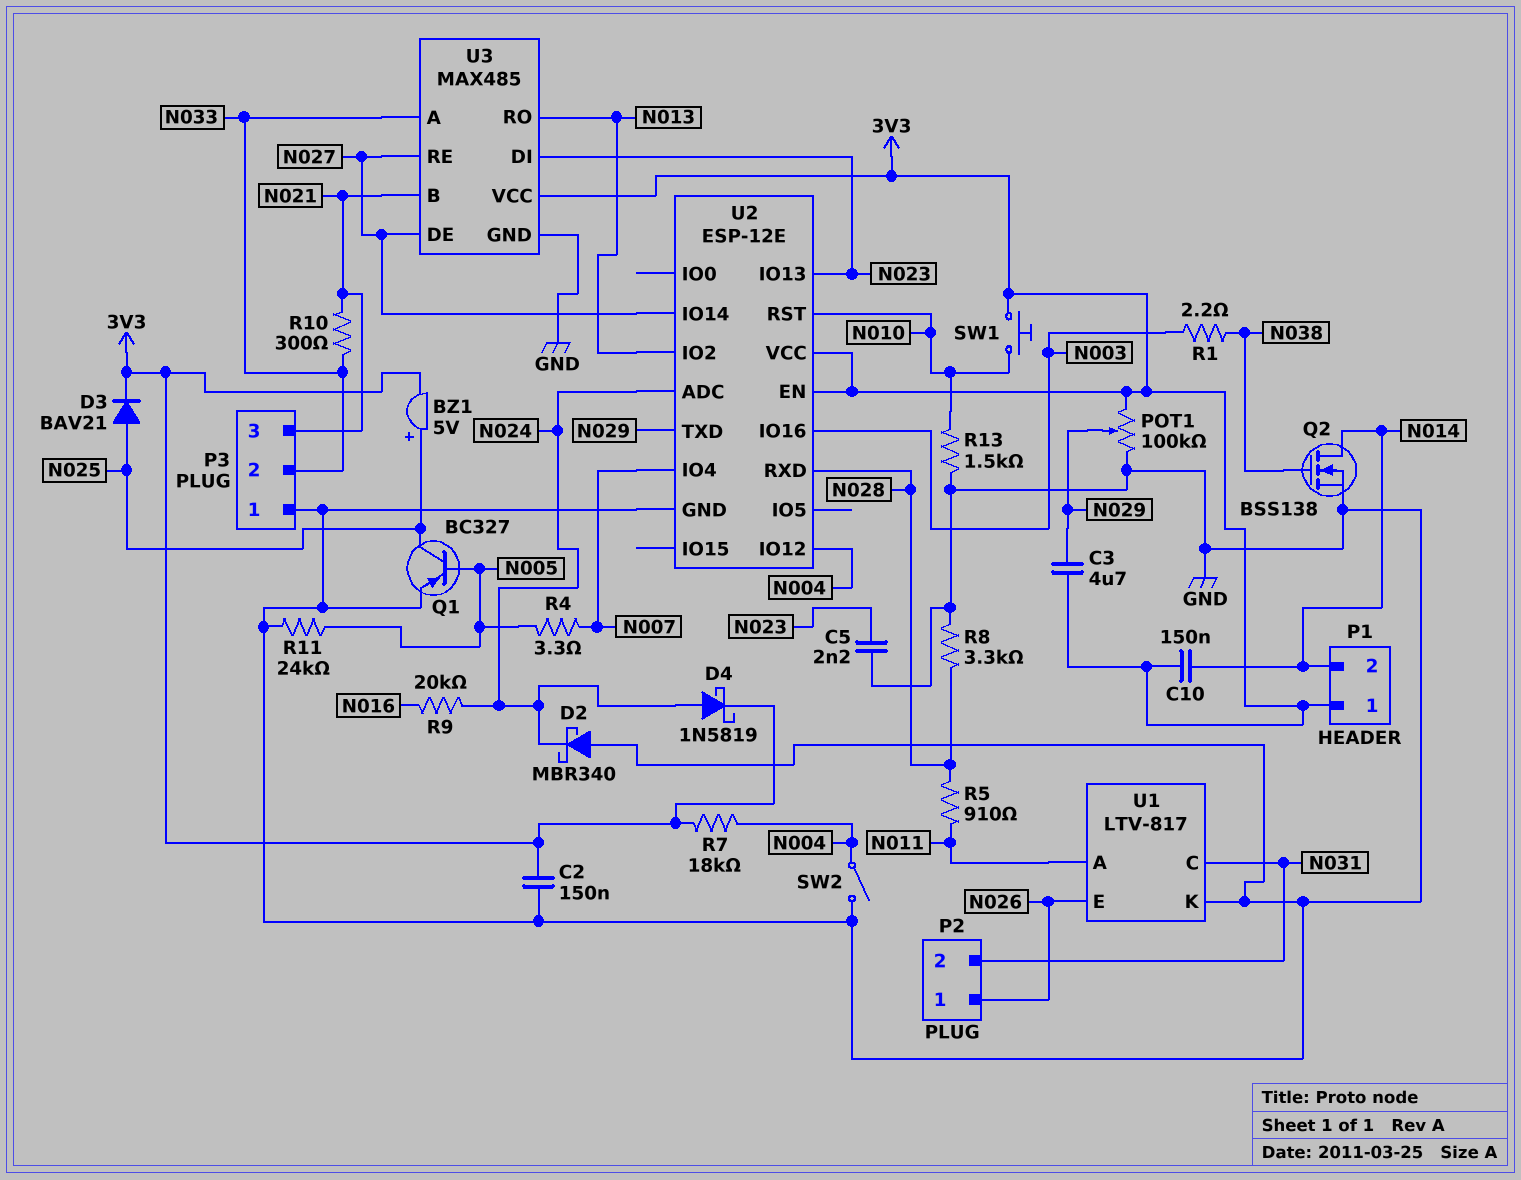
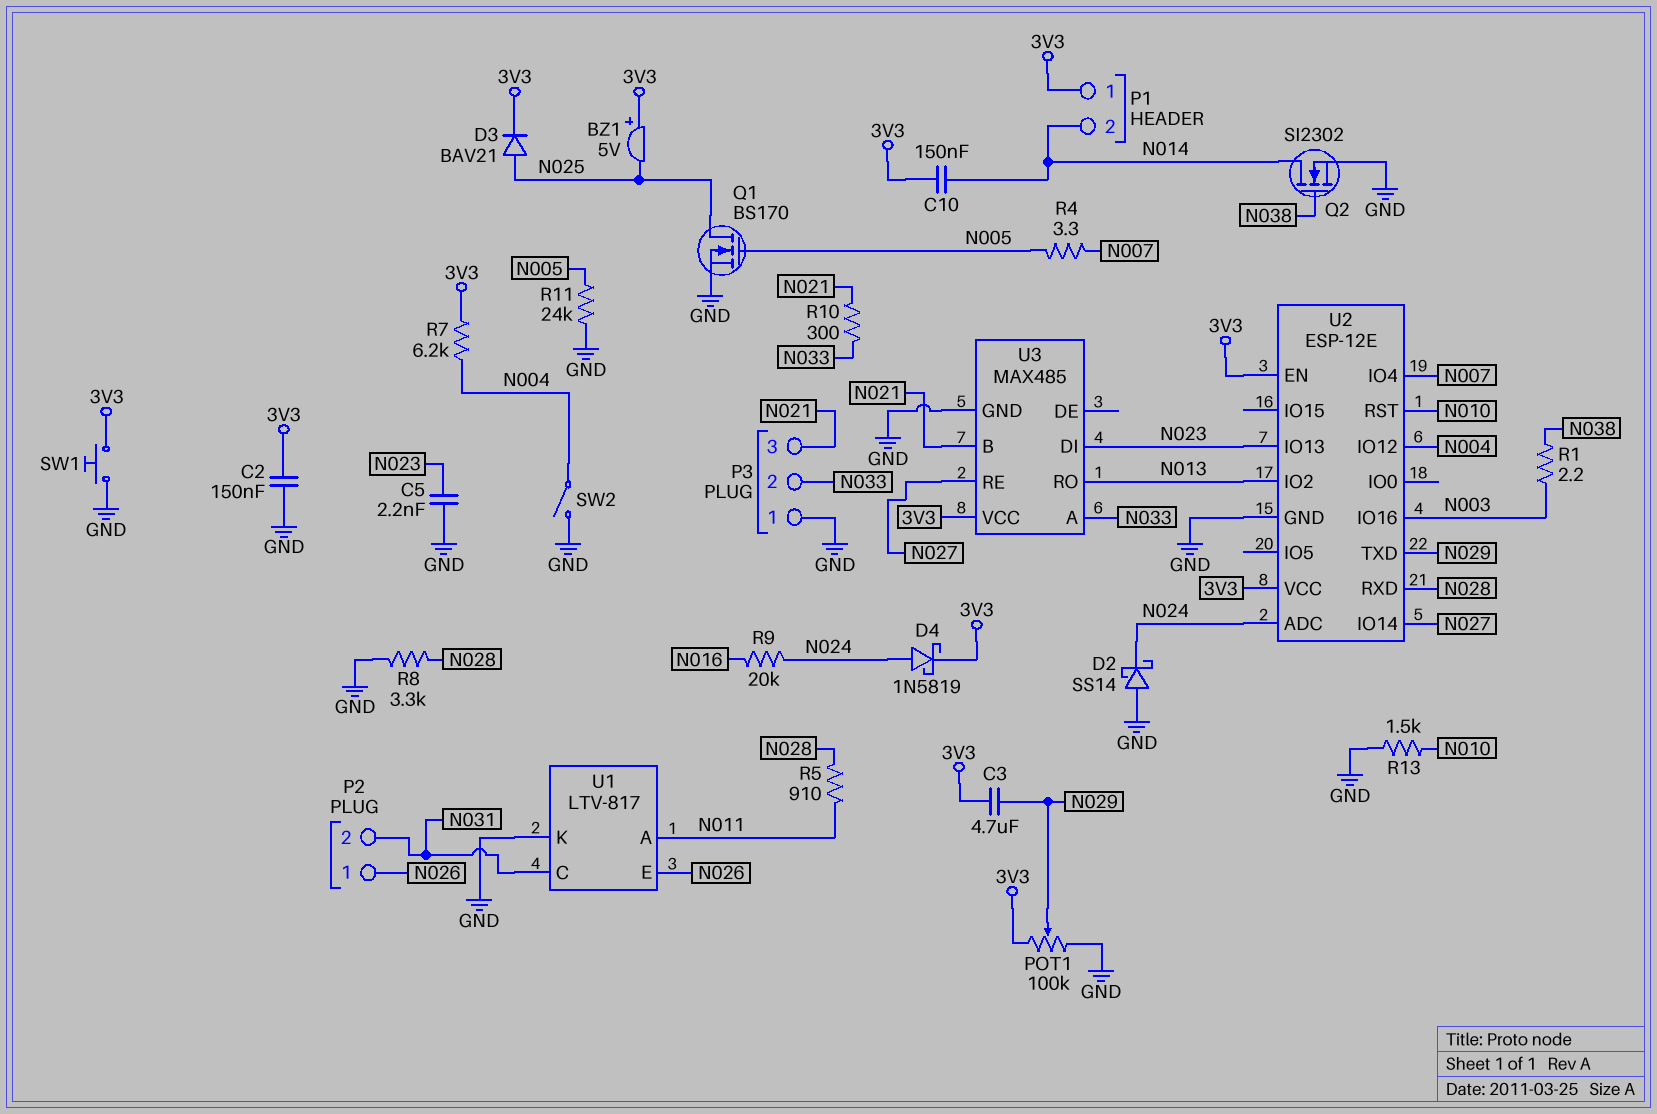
BZ1: buzzer 5V (plus N025, minus 3V3) -> buzzer 5V (plus 3V3, minus N025)
D2: schottky MBR340 (A GND, K N024) -> schottky SS14 (A GND, K N024)
Q1: PNP BC327 (B N005, C N025, E GND) -> NMOS BS170 (G N005, D N025, S GND)
Q2: NMOS BSS138 (G N038, D N014, S GND) -> NMOS SI2302 (G N038, D N014, S GND)
R7: 18k (3V3, N004) -> 6.2k (3V3, N004)
SW1: button (3V3, N010) -> button (3V3, GND)
U3 pin DE: N027 -> none

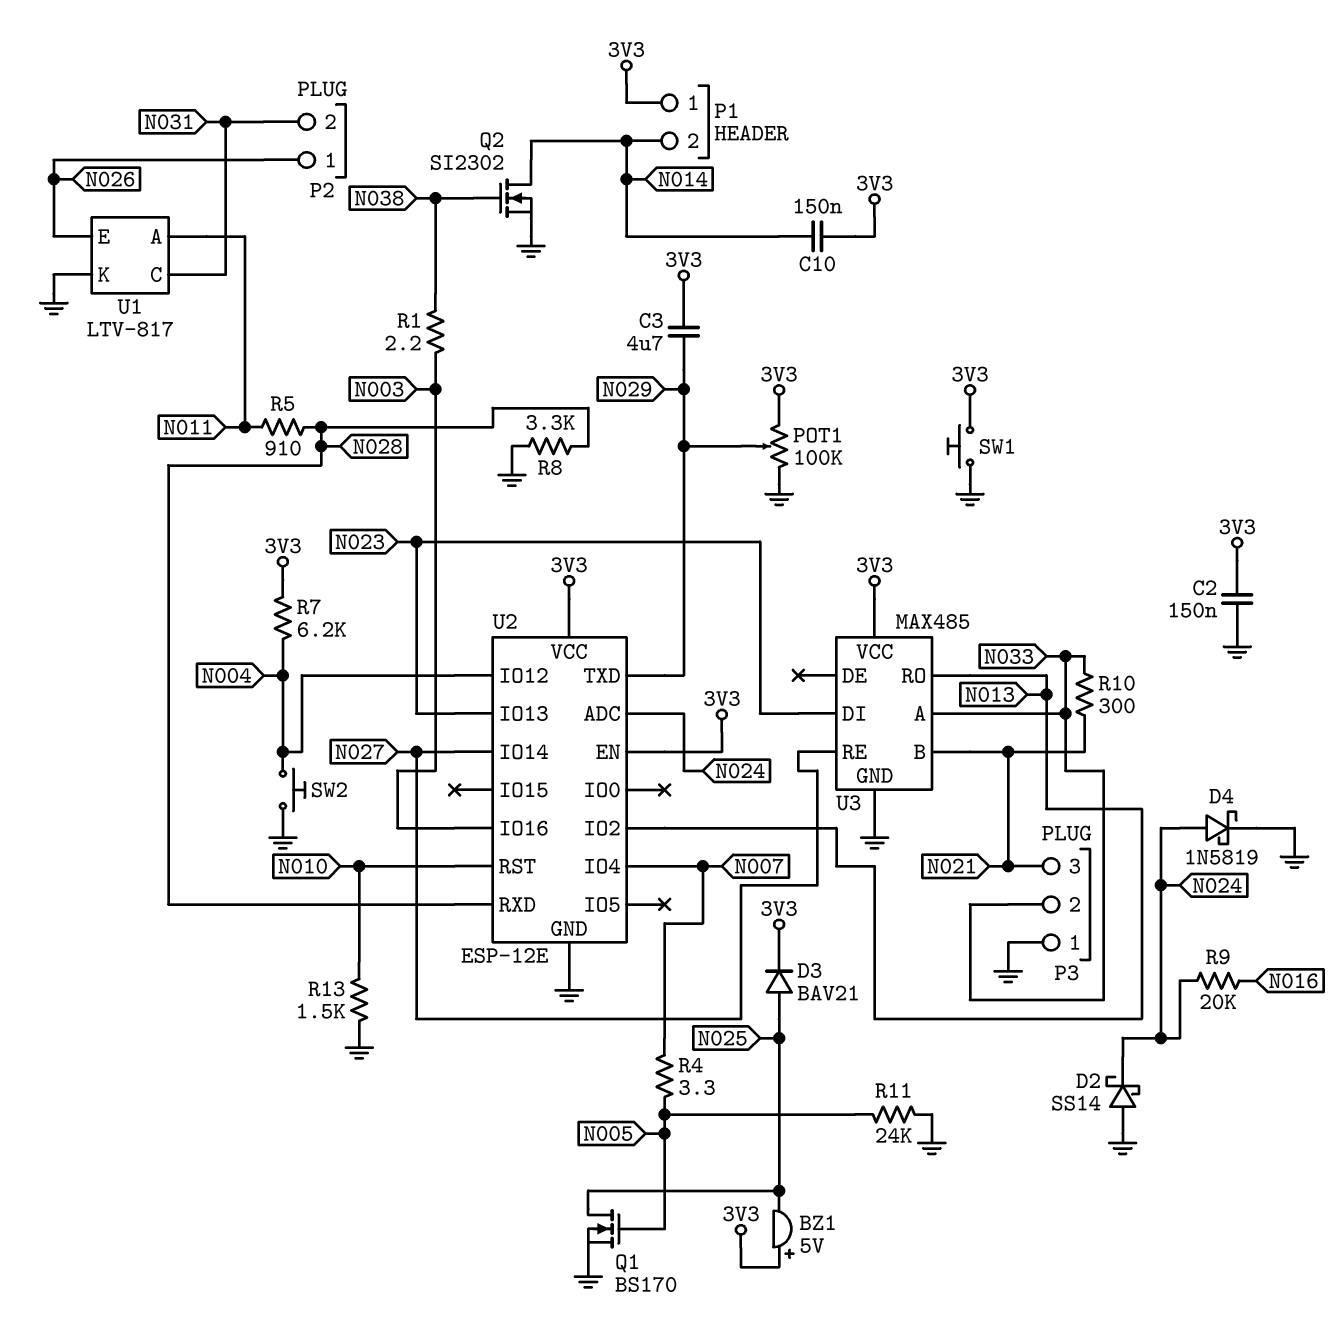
C5: 2.2nF (GND, N023) -> none
D4: schottky 1N5819 (A N024, K 3V3) -> schottky 1N5819 (A N024, K GND)
SW2: switch (GND, N004) -> button (GND, N004)

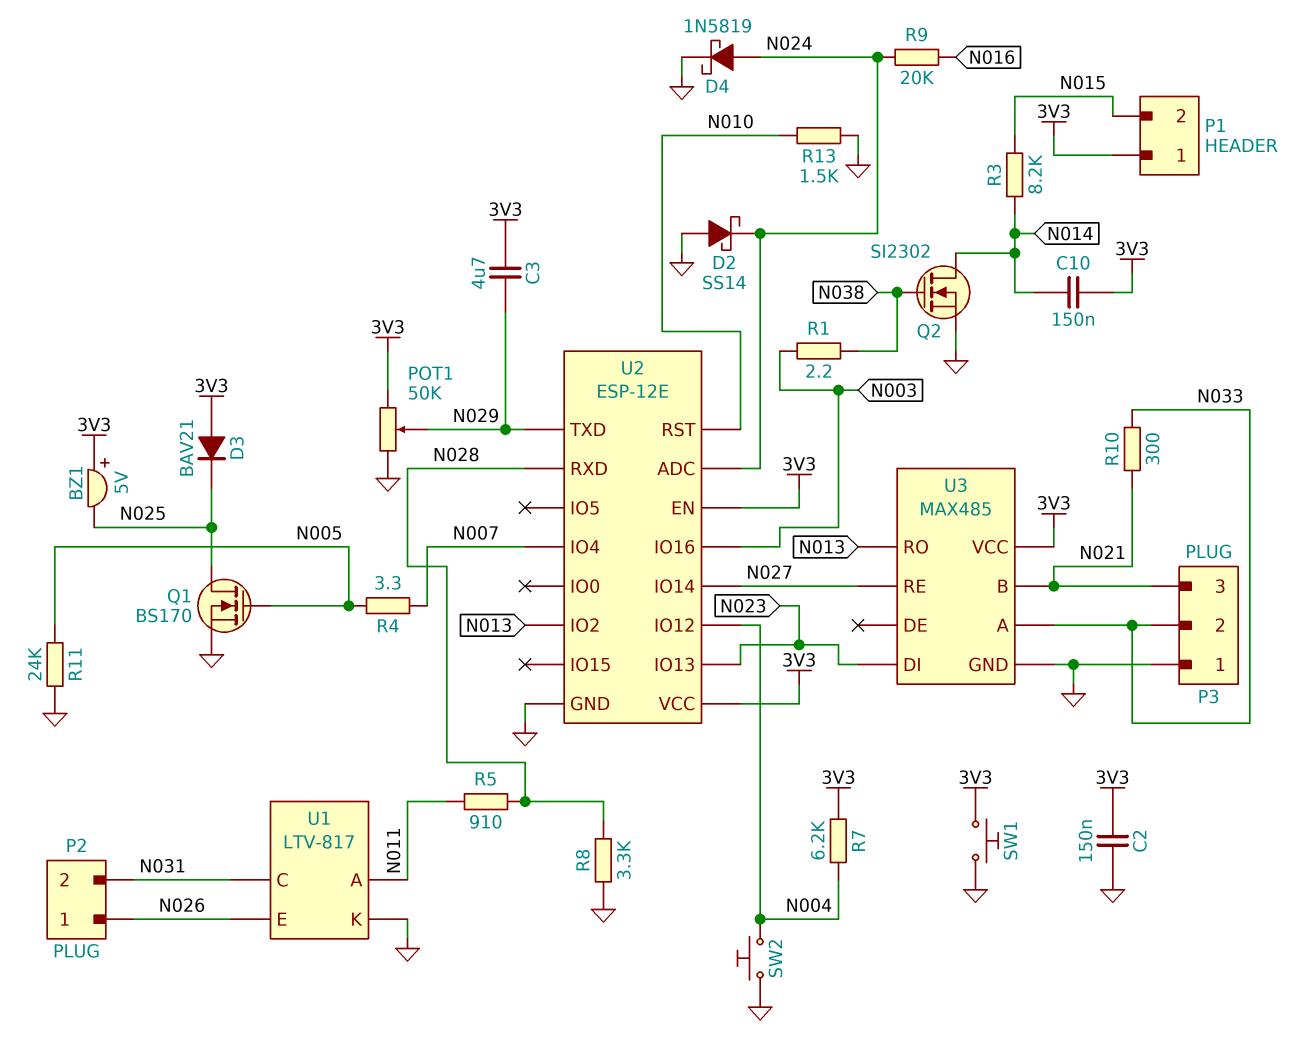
D3: diode BAV21 (A N025, K 3V3) -> diode BAV21 (A 3V3, K N025)
P1 pin 2: N014 -> N015
POT1: 100k (3V3, GND, wiper N029) -> 50k (3V3, GND, wiper N029)
R3: none -> 8.2k (N014, N015)

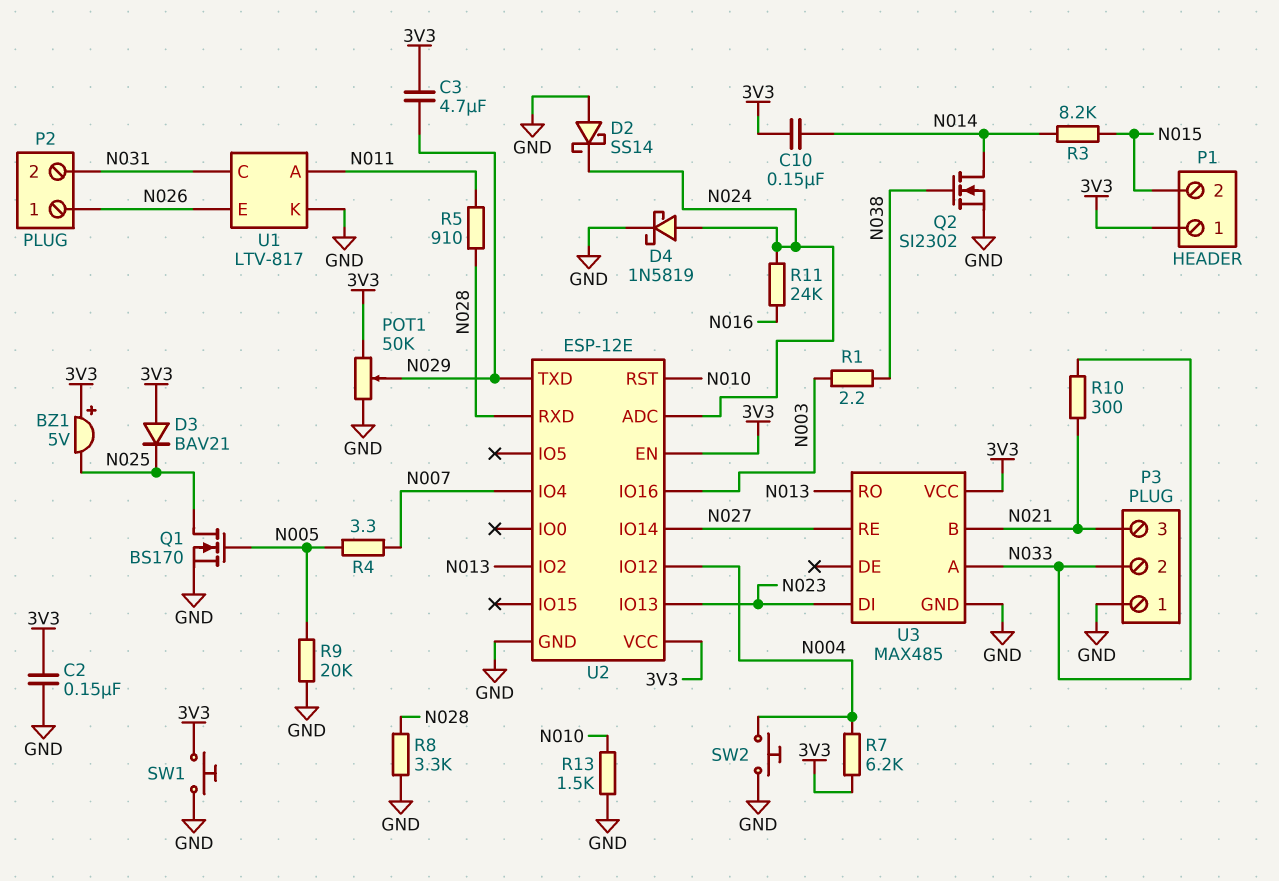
R9: 20k (N016, N024) -> 20k (GND, N005)
R11: 24k (GND, N005) -> 24k (N016, N024)

